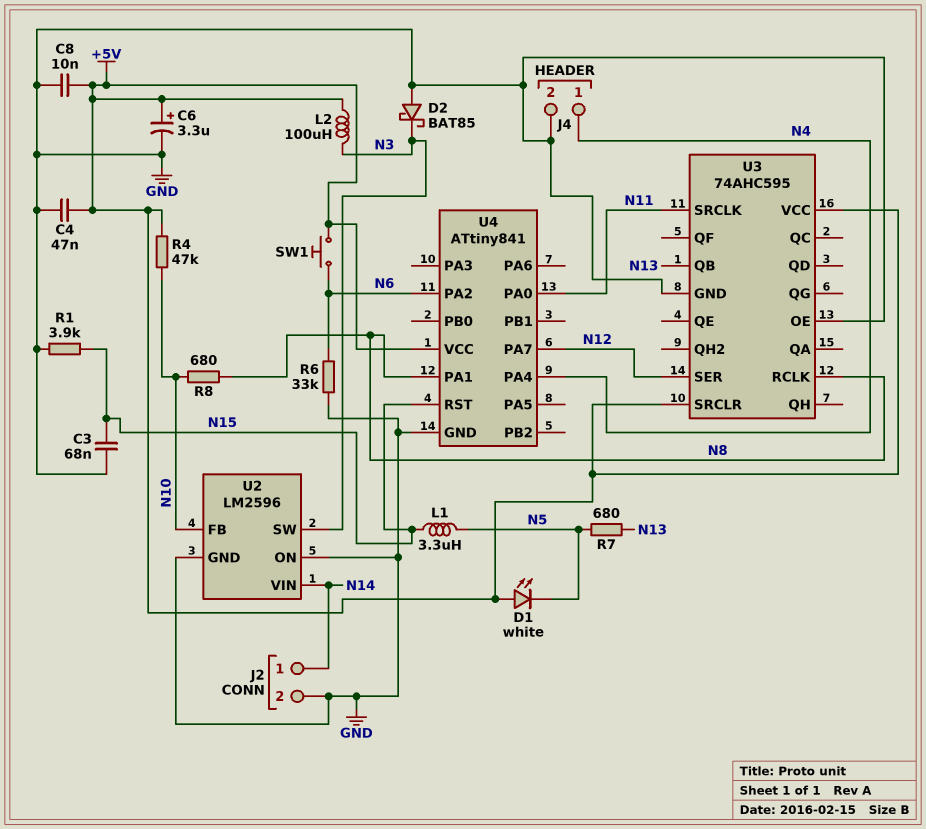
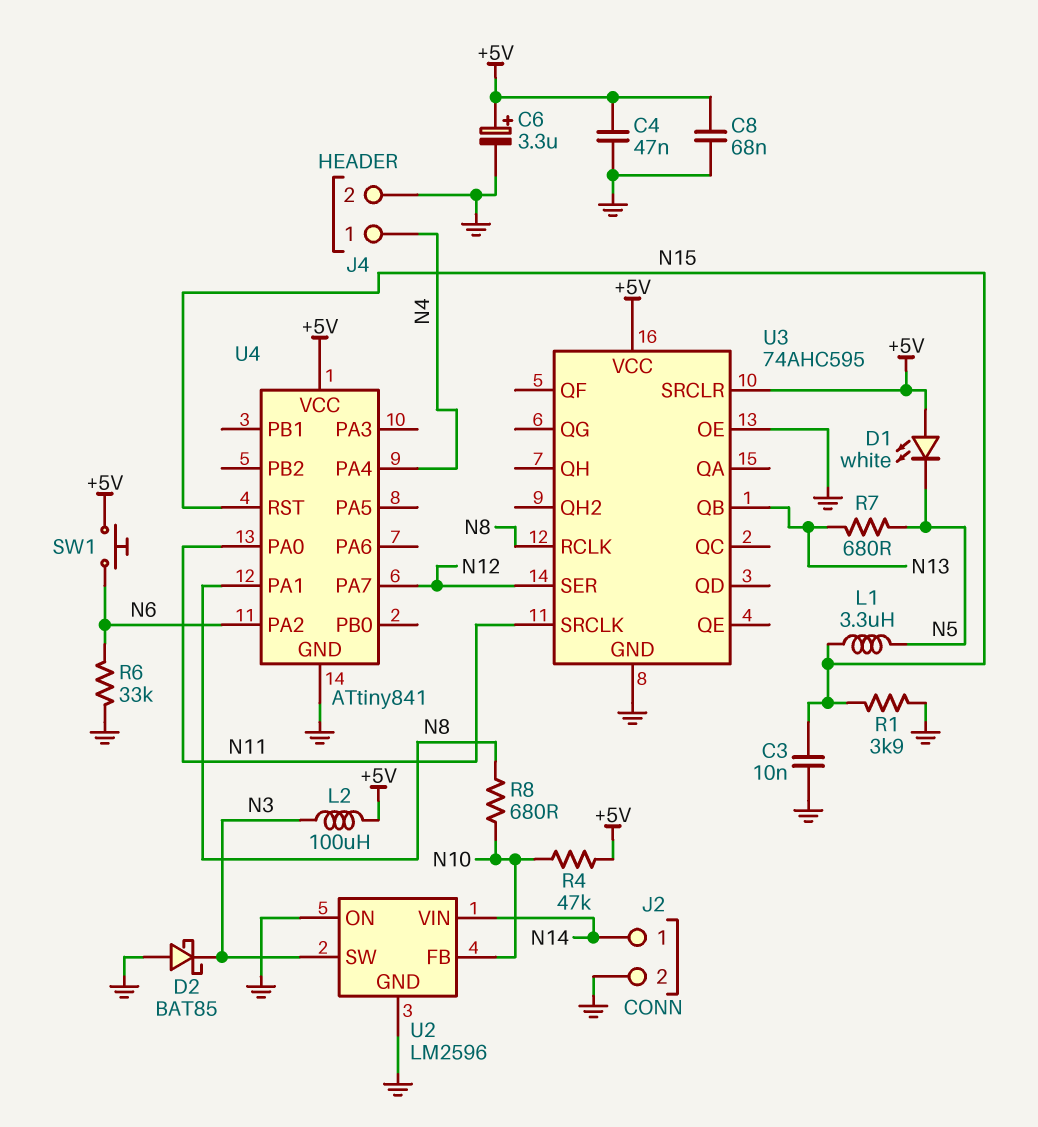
C3: 68nF (GND, N15) -> 10nF (GND, N15)
C8: 10nF (+5V, GND) -> 68nF (+5V, GND)

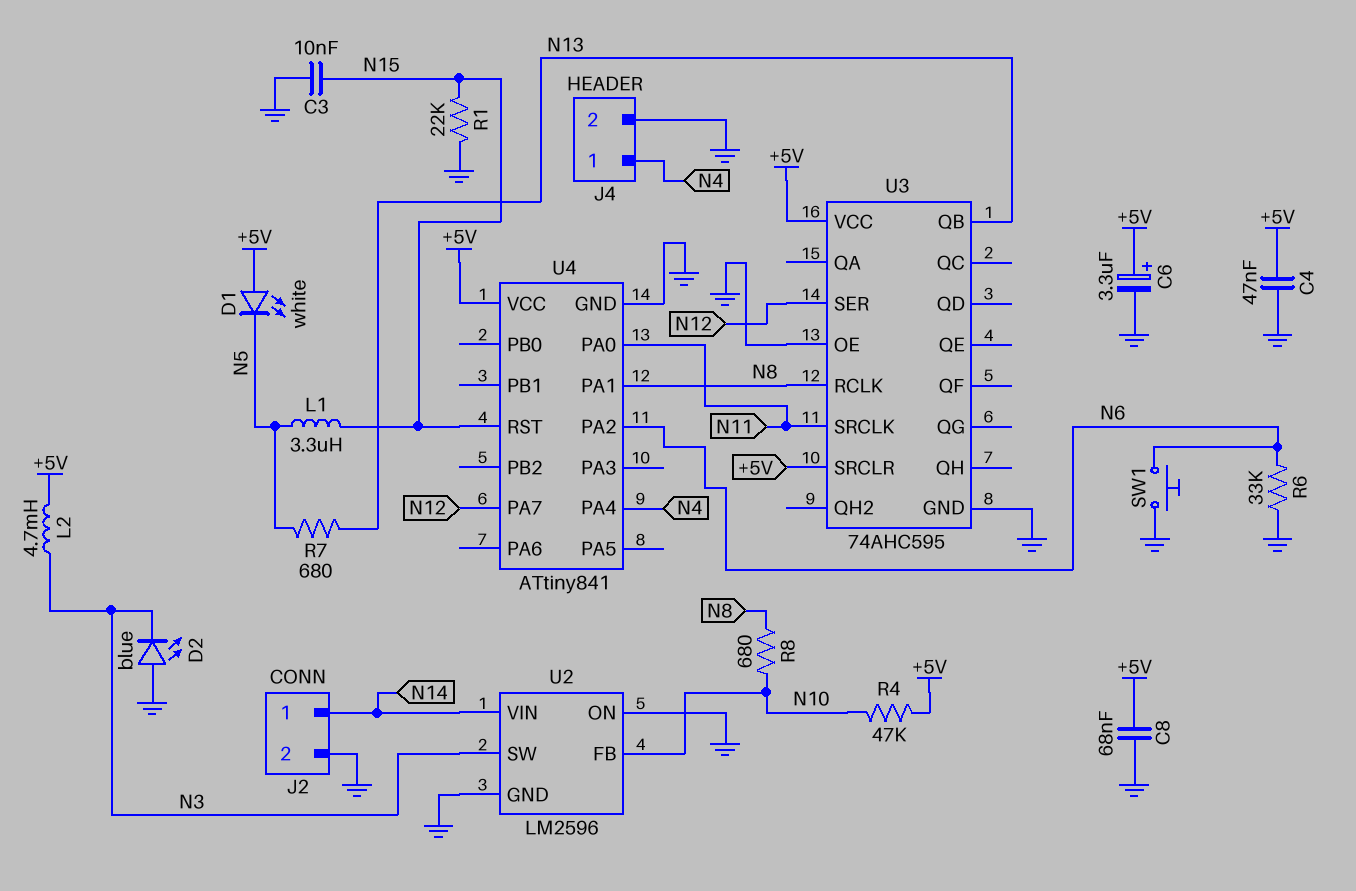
D2: schottky BAT85 (A GND, K N3) -> LED blue (A GND, K N3)
L2: 100uH (+5V, N3) -> 4.7mH (+5V, N3)
R1: 3.9k (GND, N15) -> 22k (GND, N15)
SW1: button (+5V, N6) -> button (GND, N6)

